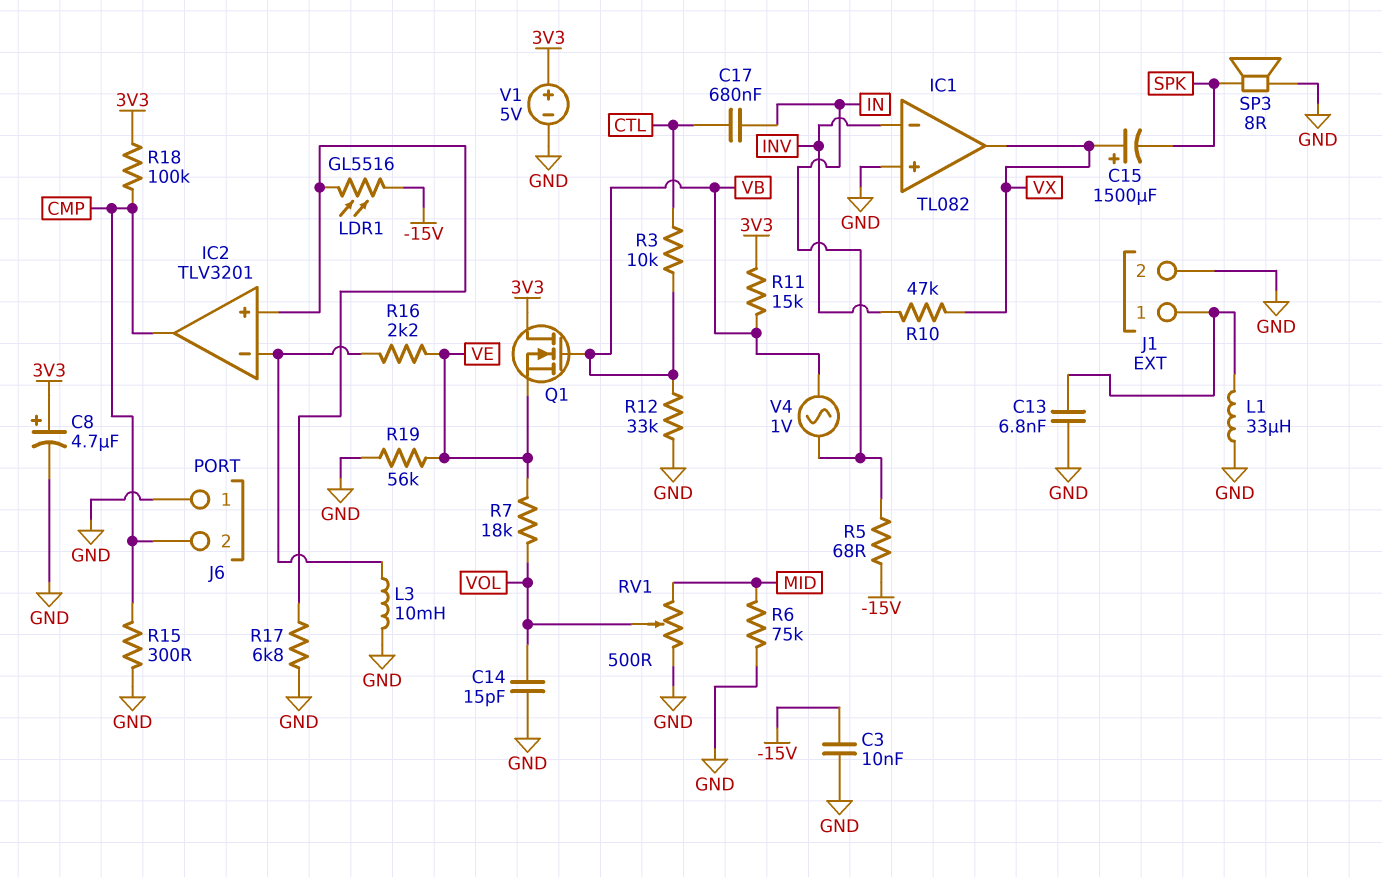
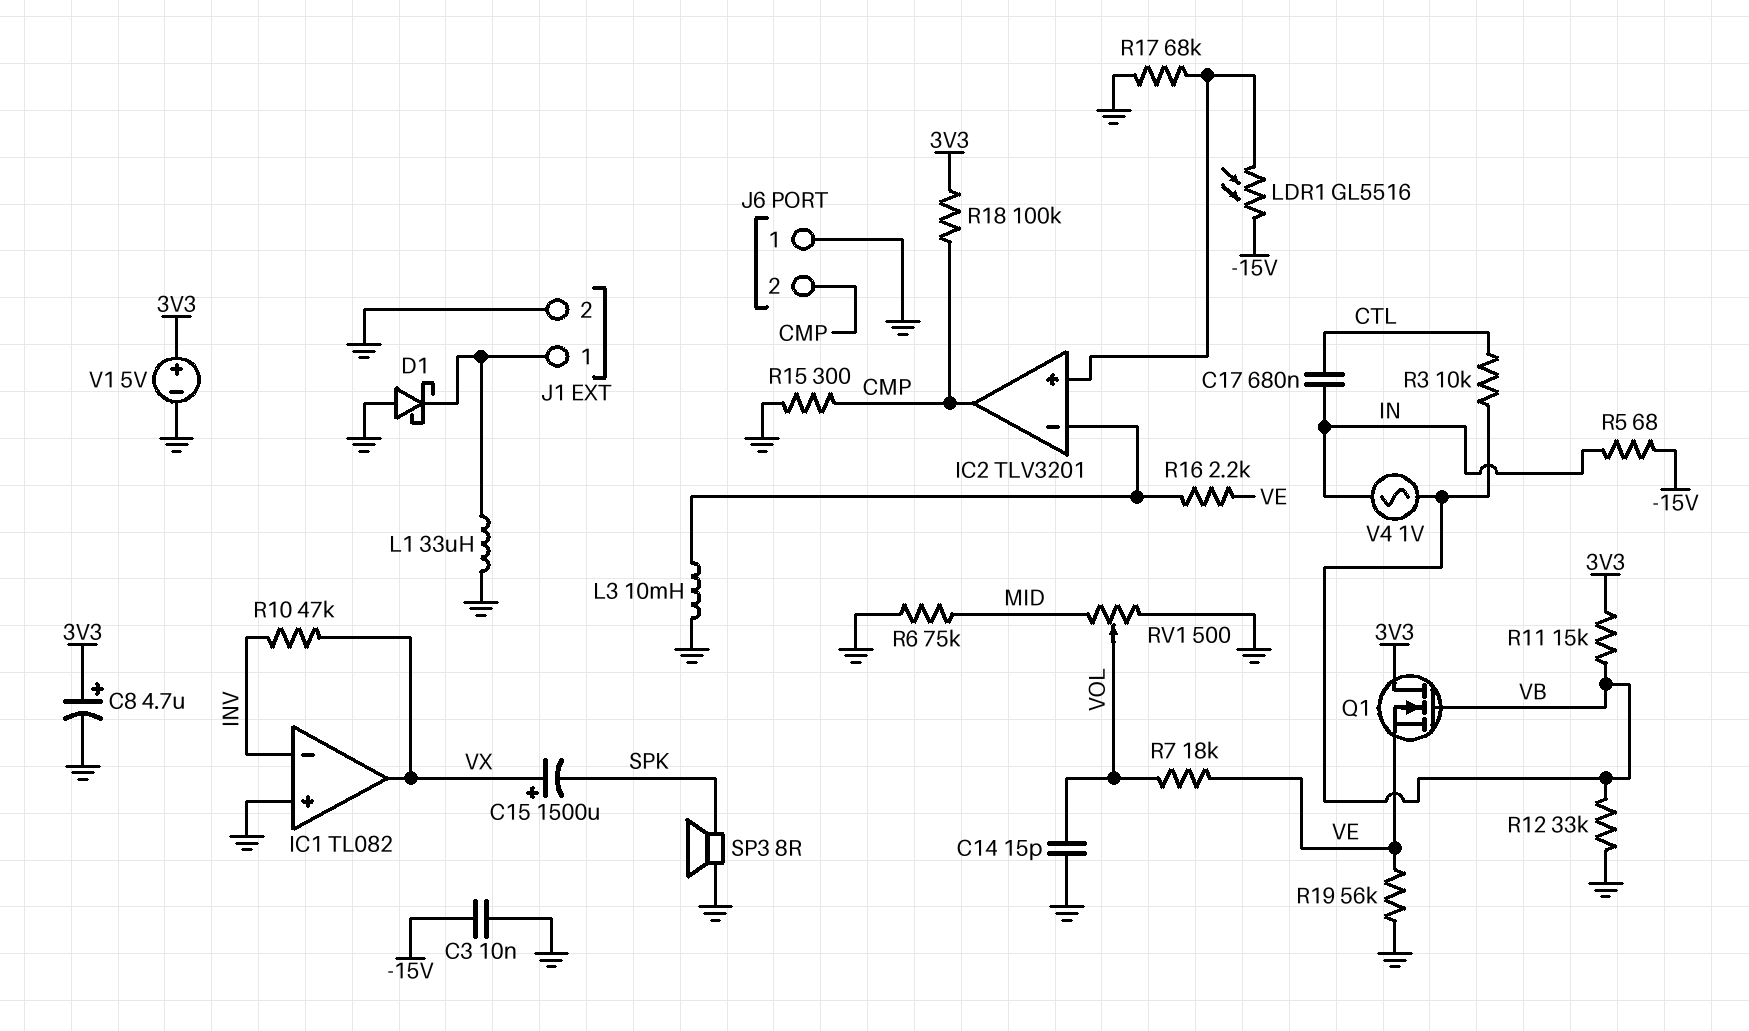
C13: 6.8nF (GND, J1/1) -> none
D1: none -> schottky (A GND, K J1/1)
R17: 6.8k (GND, IC2/in+) -> 68k (GND, IC2/in+)

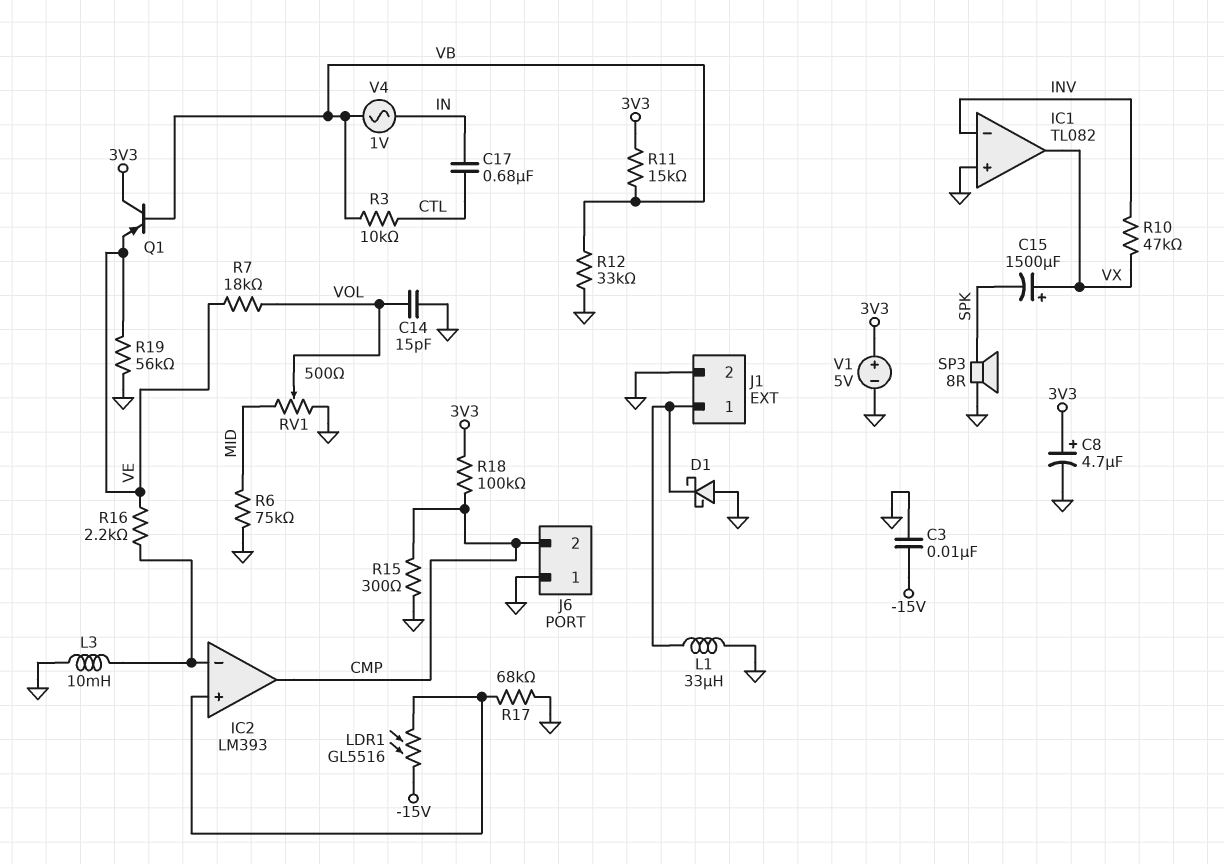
IC2: TLV3201 -> LM393
Q1: NMOS (G VB, D 3V3, S VE) -> PNP (B VB, C 3V3, E VE)
R5: 68 (-15V, IN) -> none

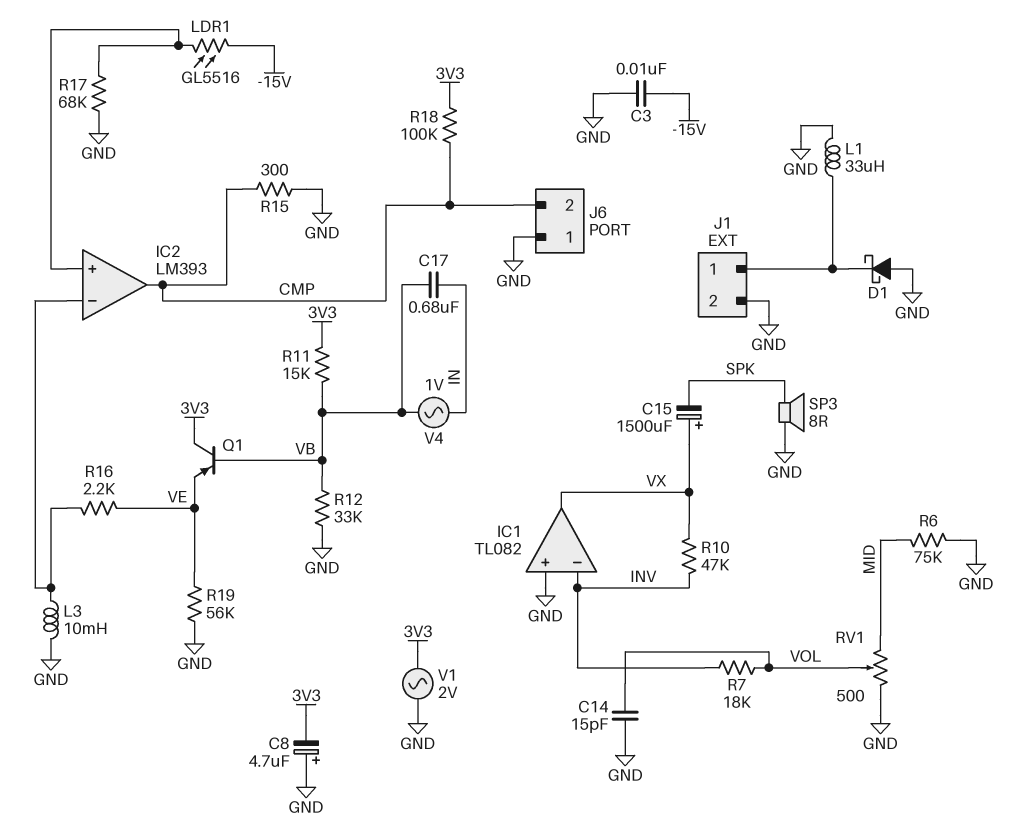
C8: 4.7uF (plus 3V3, minus GND) -> 4.7uF (plus GND, minus 3V3)
C17: 680nF (CTL, IN) -> 680nF (IN, VB)
R3: 10k (CTL, VB) -> none
R7: 18k (VE, VOL) -> 18k (INV, VOL)
V1: 5V (plus 3V3, minus GND) -> AC 2V (3V3, GND)

